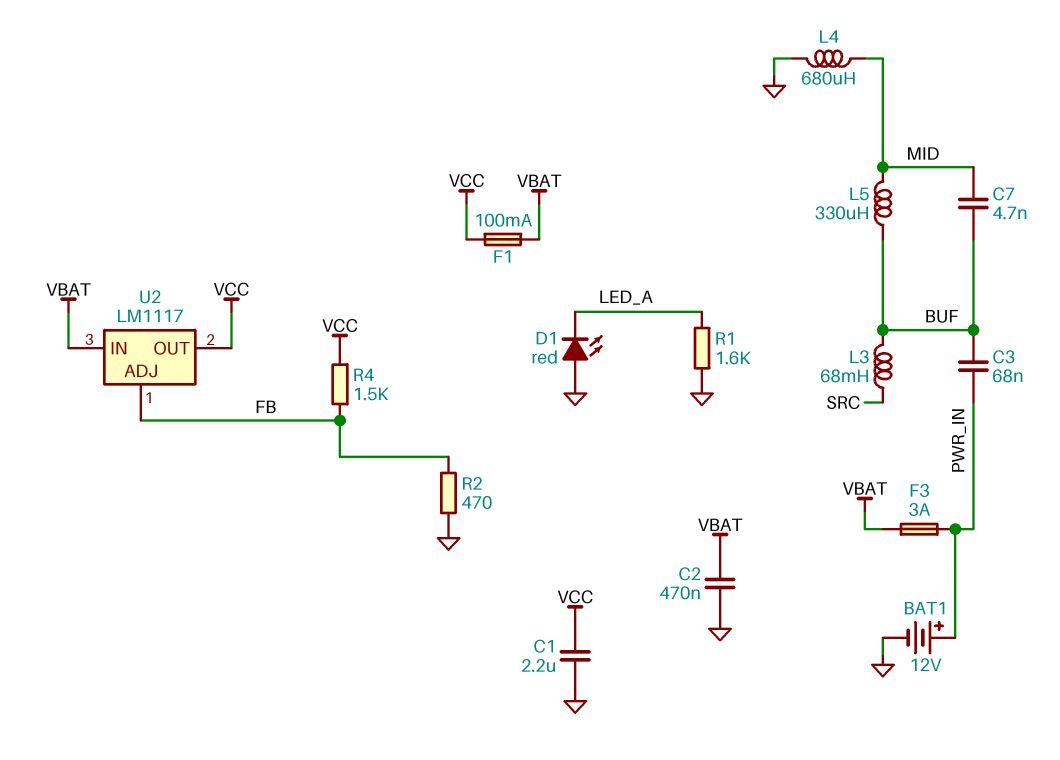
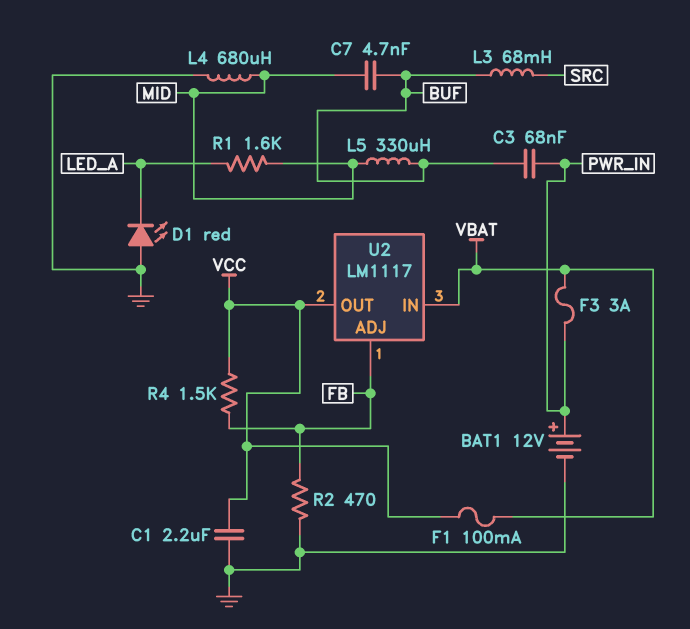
C2: 470nF (GND, VBAT) -> none
R1: 1.6k (GND, LED_A) -> 1.6k (LED_A, MID)

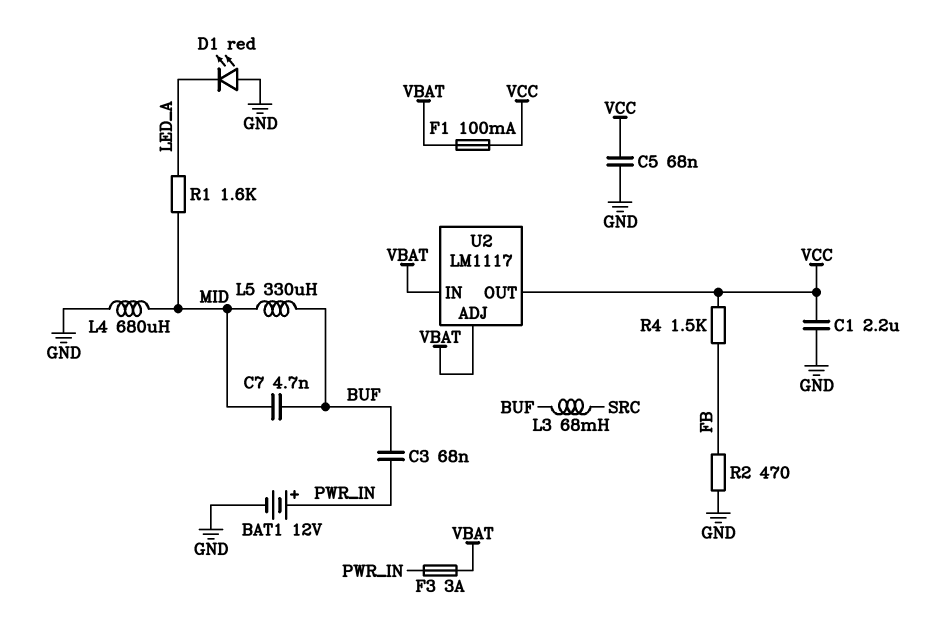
C5: none -> 68nF (GND, VCC)
U2 pin ADJ: FB -> VBAT

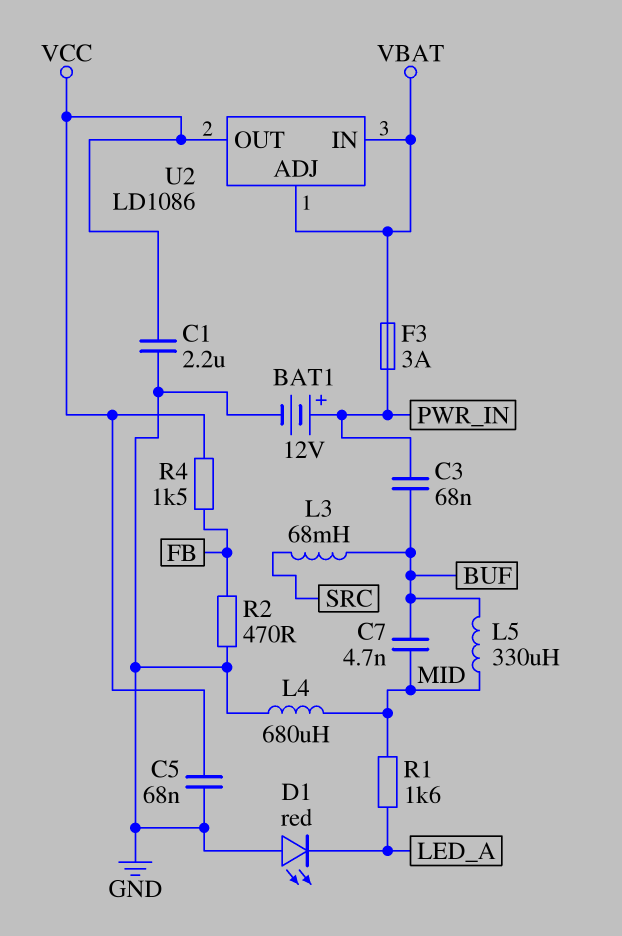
F1: 100mA (VBAT, VCC) -> none
U2: LM1117 -> LD1086

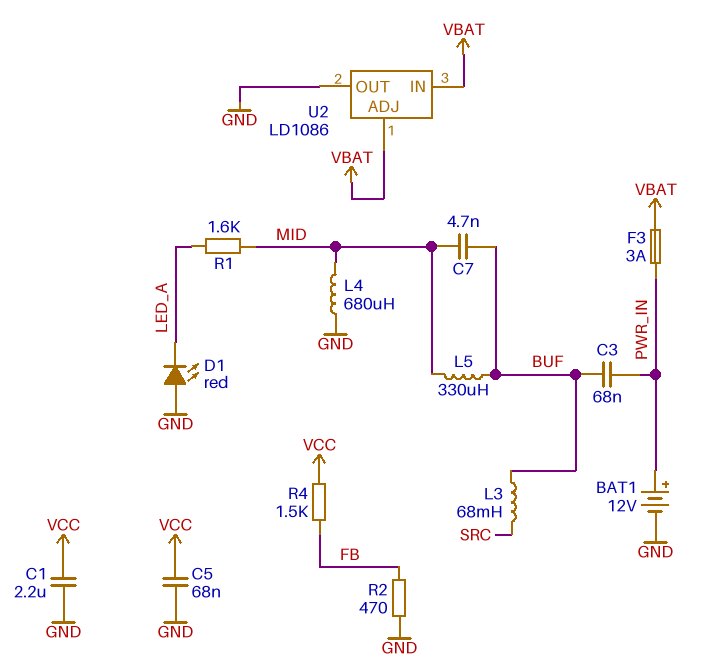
U2 pin OUT: VCC -> GND

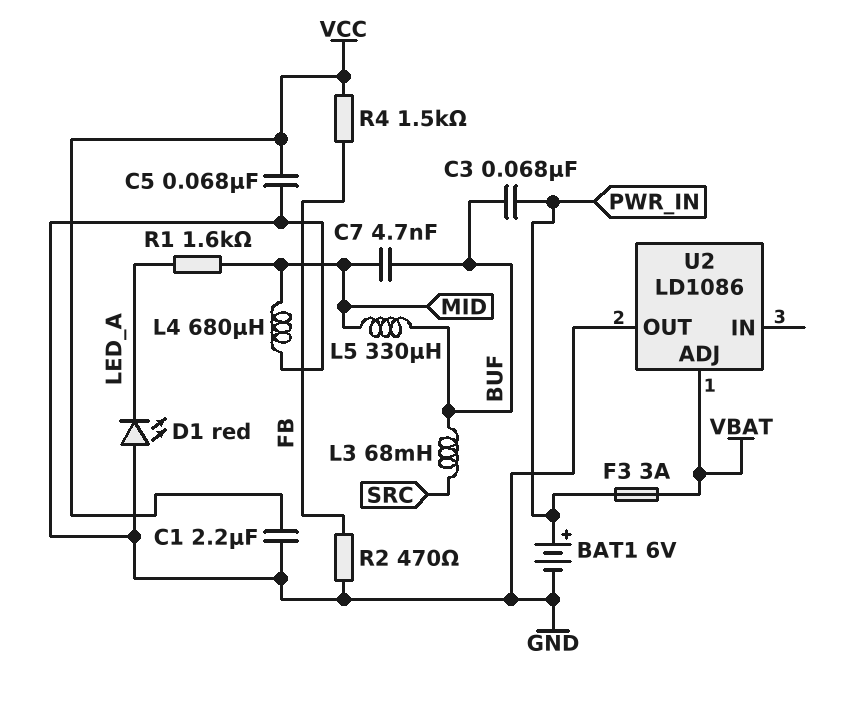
BAT1: 12V (plus PWR_IN, minus GND) -> 6V (plus PWR_IN, minus GND)
U2 pin IN: VBAT -> none

